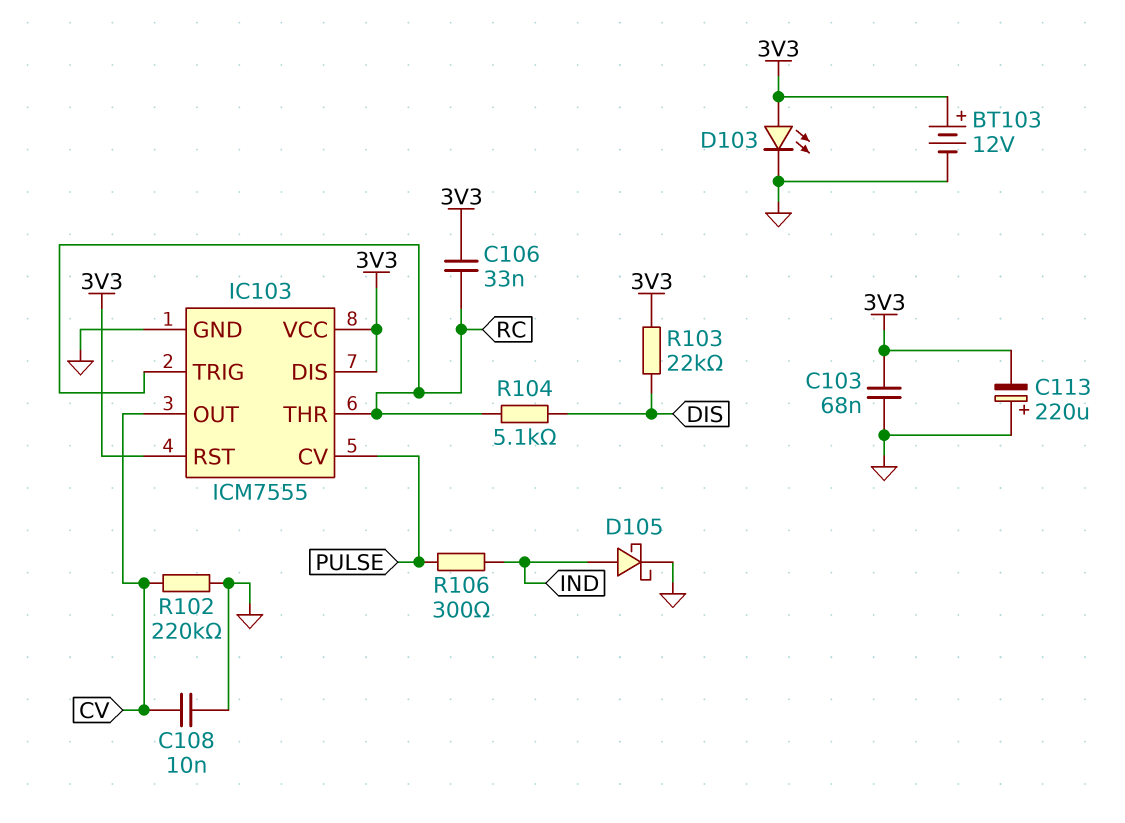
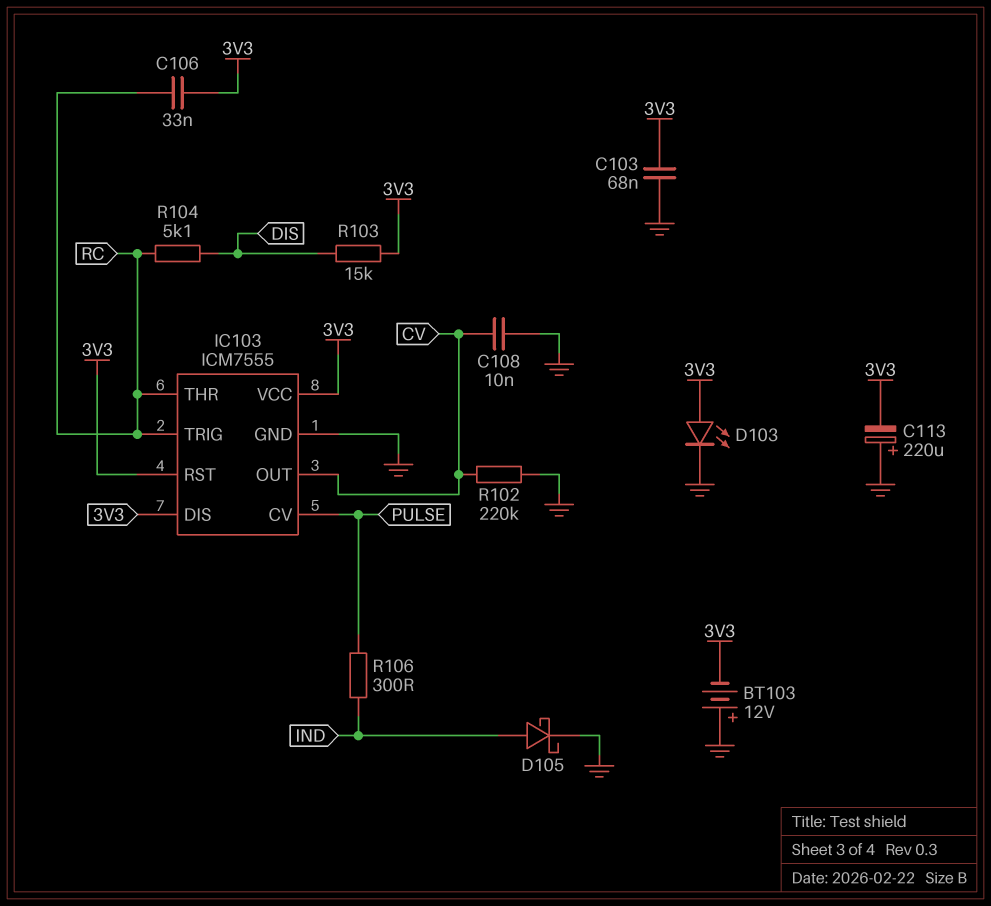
BT103: 12V (plus 3V3, minus GND) -> 12V (plus GND, minus 3V3)
R103: 22k (3V3, DIS) -> 15k (3V3, DIS)

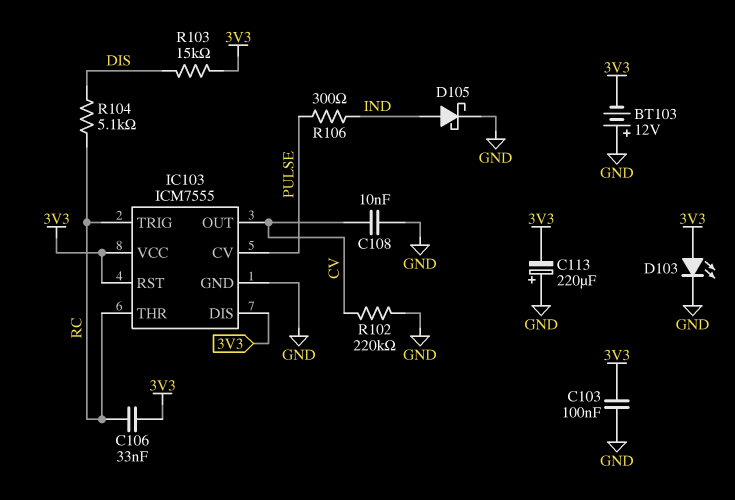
C103: 68nF (3V3, GND) -> 100nF (3V3, GND)

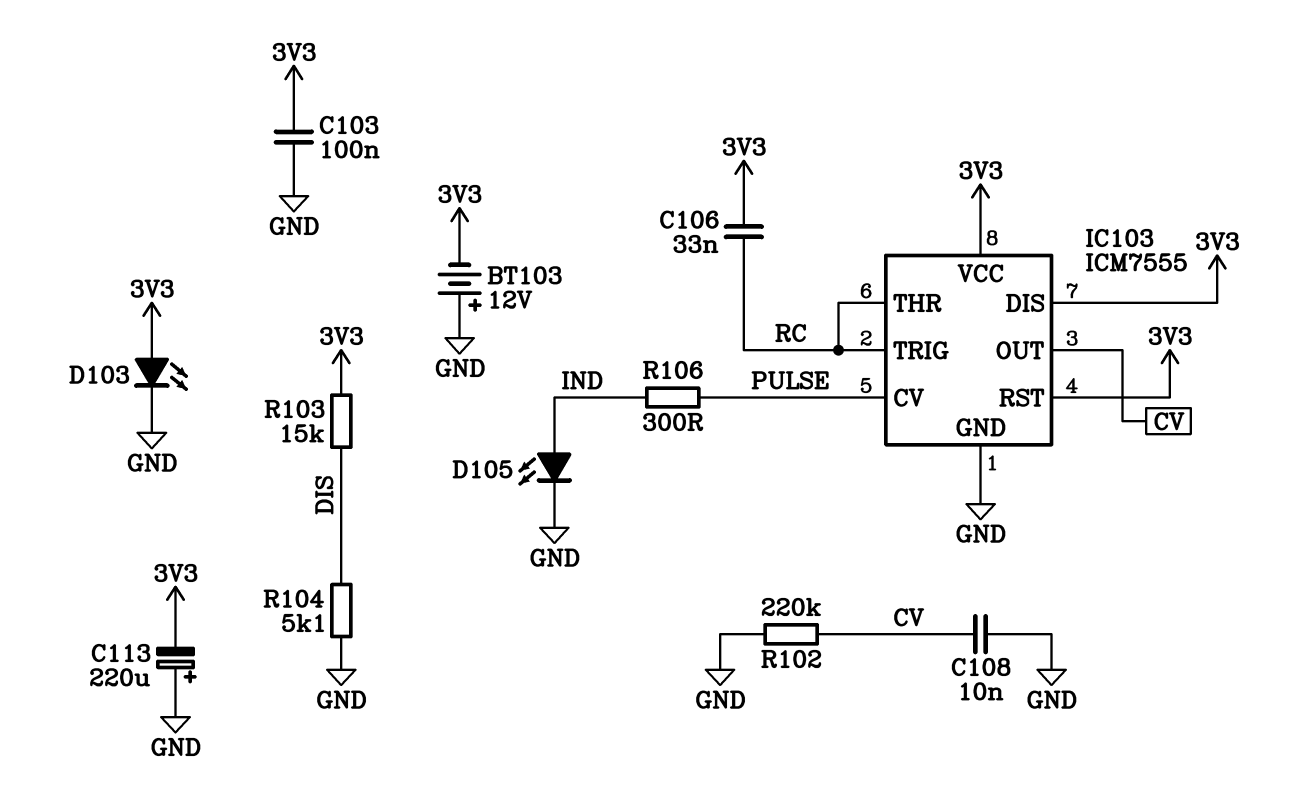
D105: schottky (A IND, K GND) -> LED (A IND, K GND)
R104: 5.1k (DIS, RC) -> 5.1k (DIS, GND)

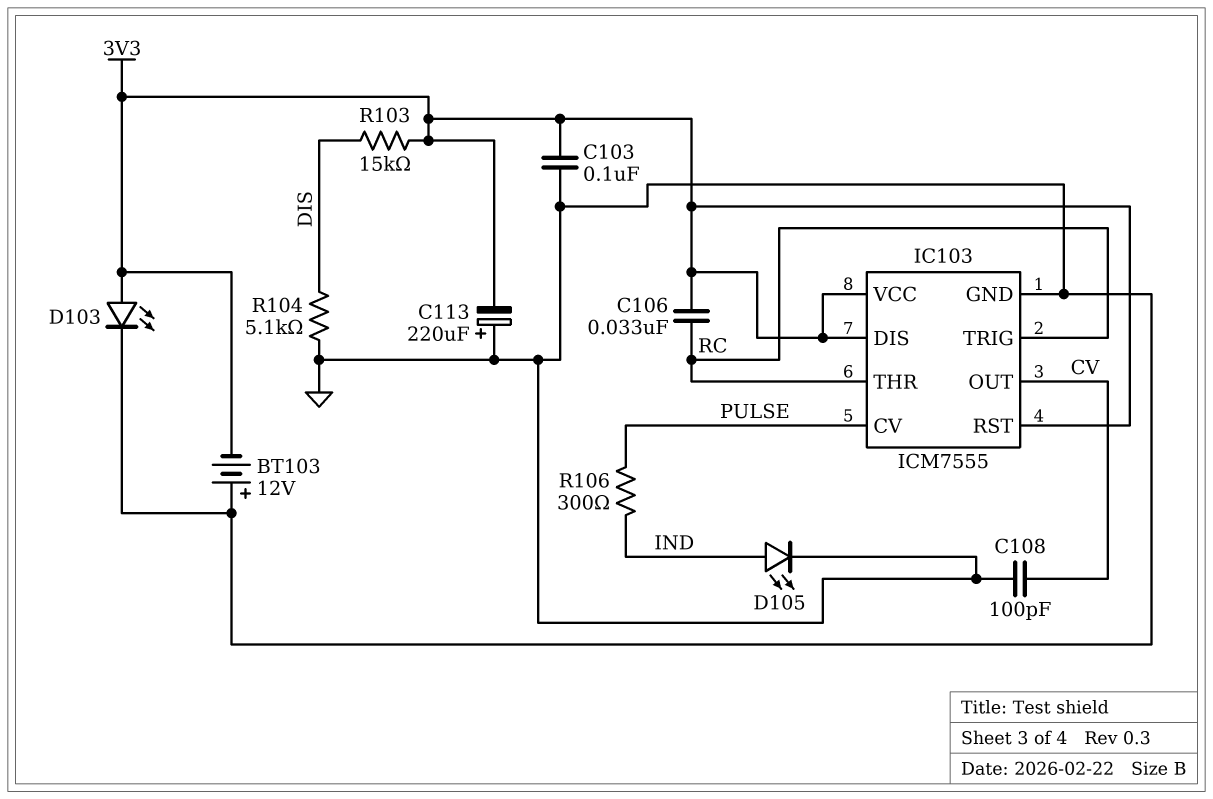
C108: 10nF (CV, GND) -> 100pF (CV, GND)
R102: 220k (CV, GND) -> none

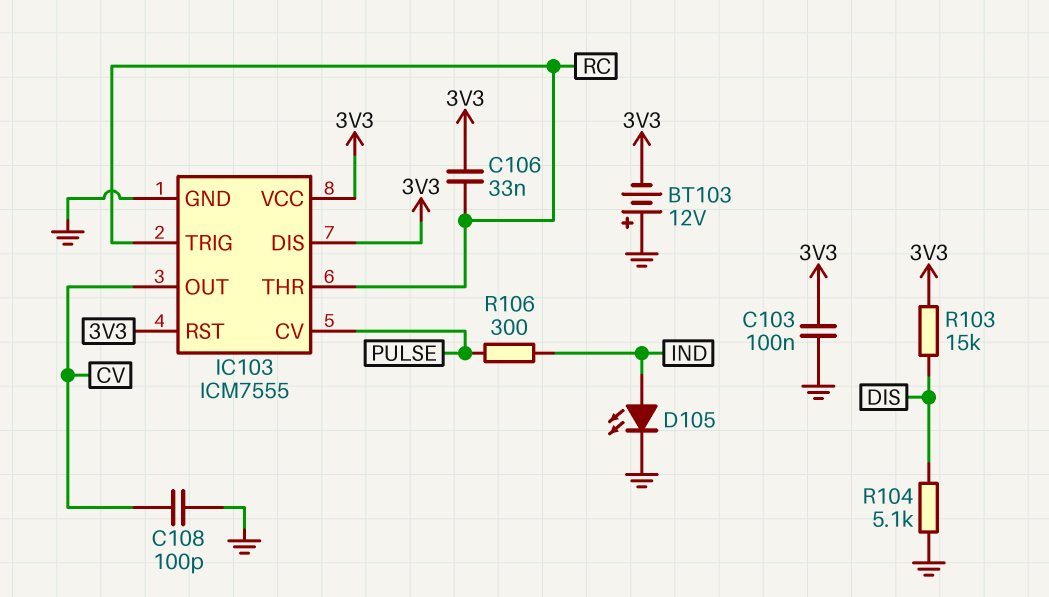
C113: 220uF (plus GND, minus 3V3) -> none
D103: LED (A 3V3, K GND) -> none

